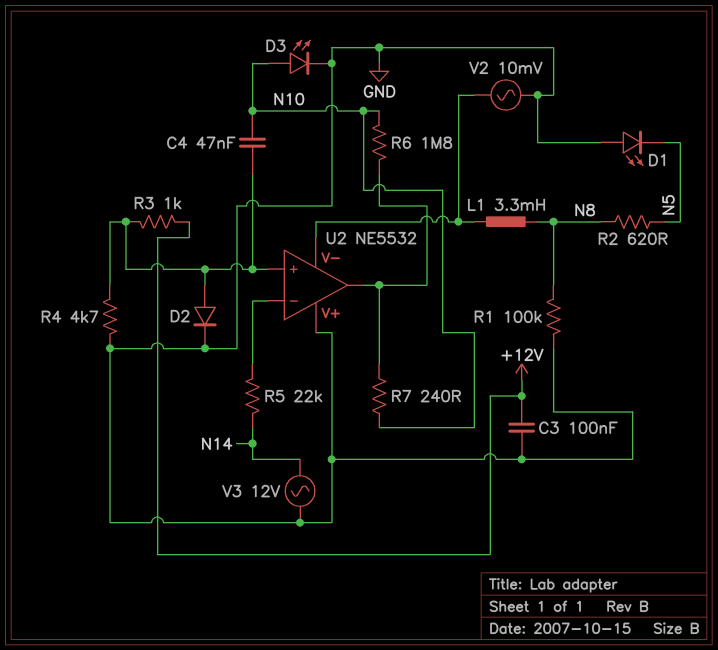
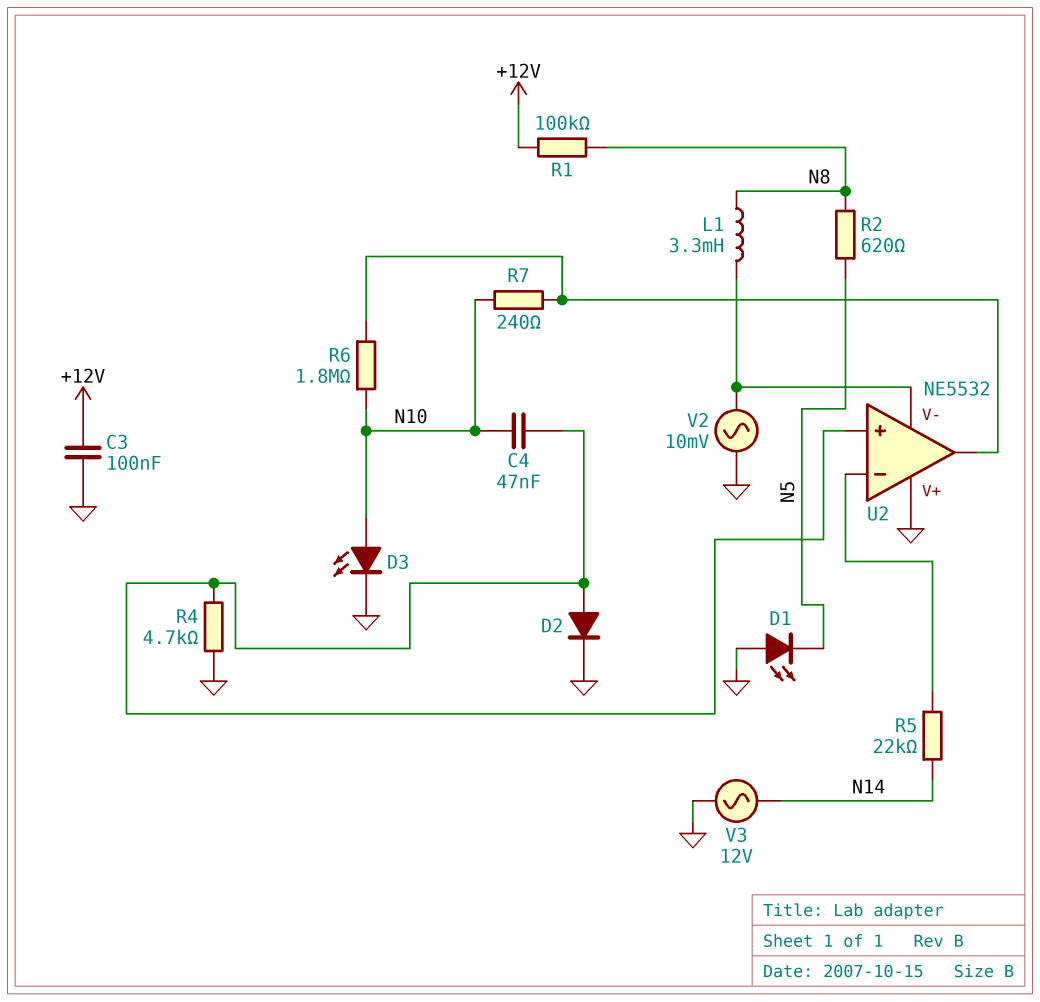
R1: 100k (GND, N8) -> 100k (+12V, N8)
R3: 1k (+12V, U2/in+) -> none

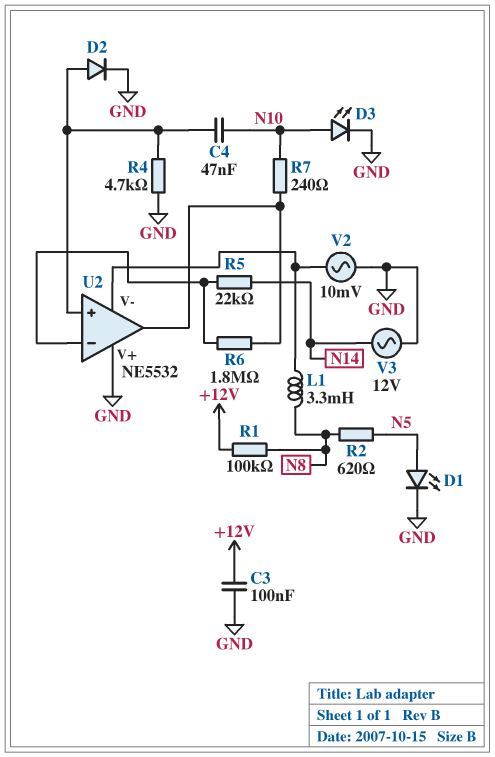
D1: LED (A GND, K N5) -> LED (A N5, K GND)
R6: 1.8M (N10, U2/out) -> 1.8M (U2/in-, U2/out)

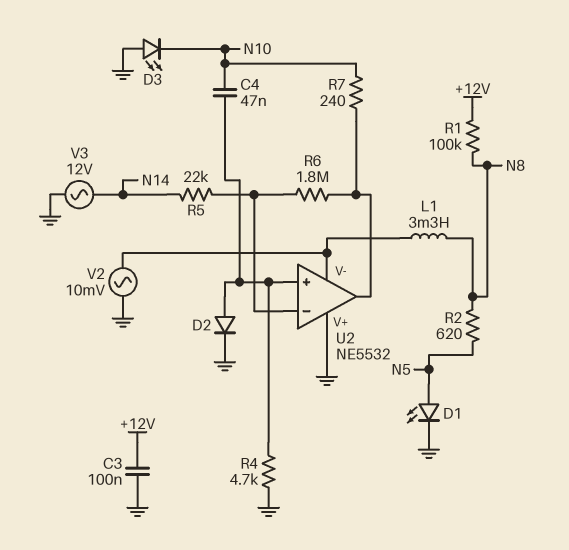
D3: LED (A N10, K GND) -> LED (A GND, K N10)

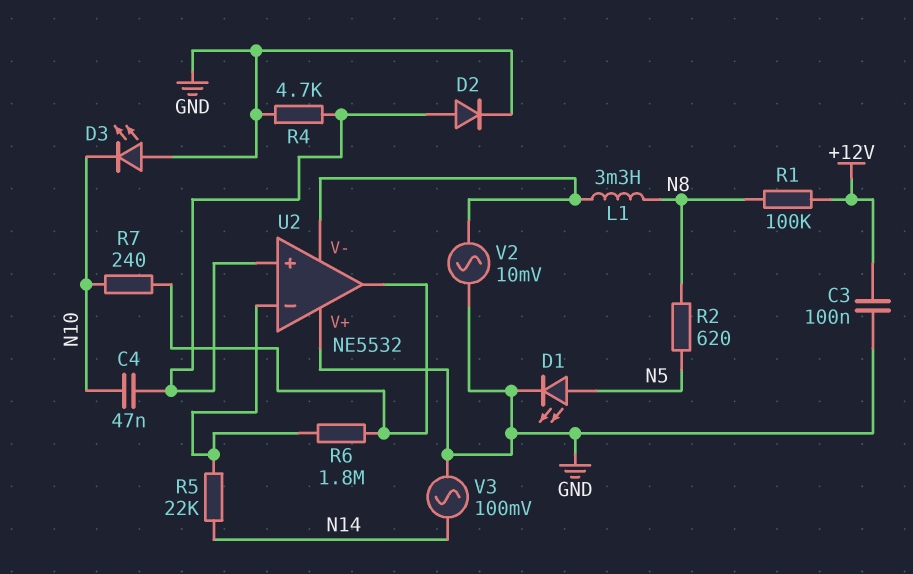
V3: AC 12V (GND, N14) -> AC 100mV (GND, N14)

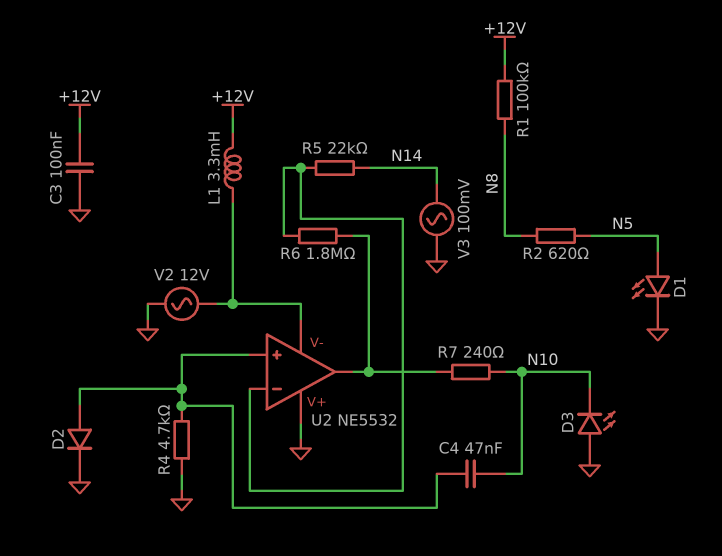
L1: 3.3mH (N8, U2/V-) -> 3.3mH (+12V, U2/V-)
V2: AC 10mV (GND, U2/V-) -> AC 12V (GND, U2/V-)

